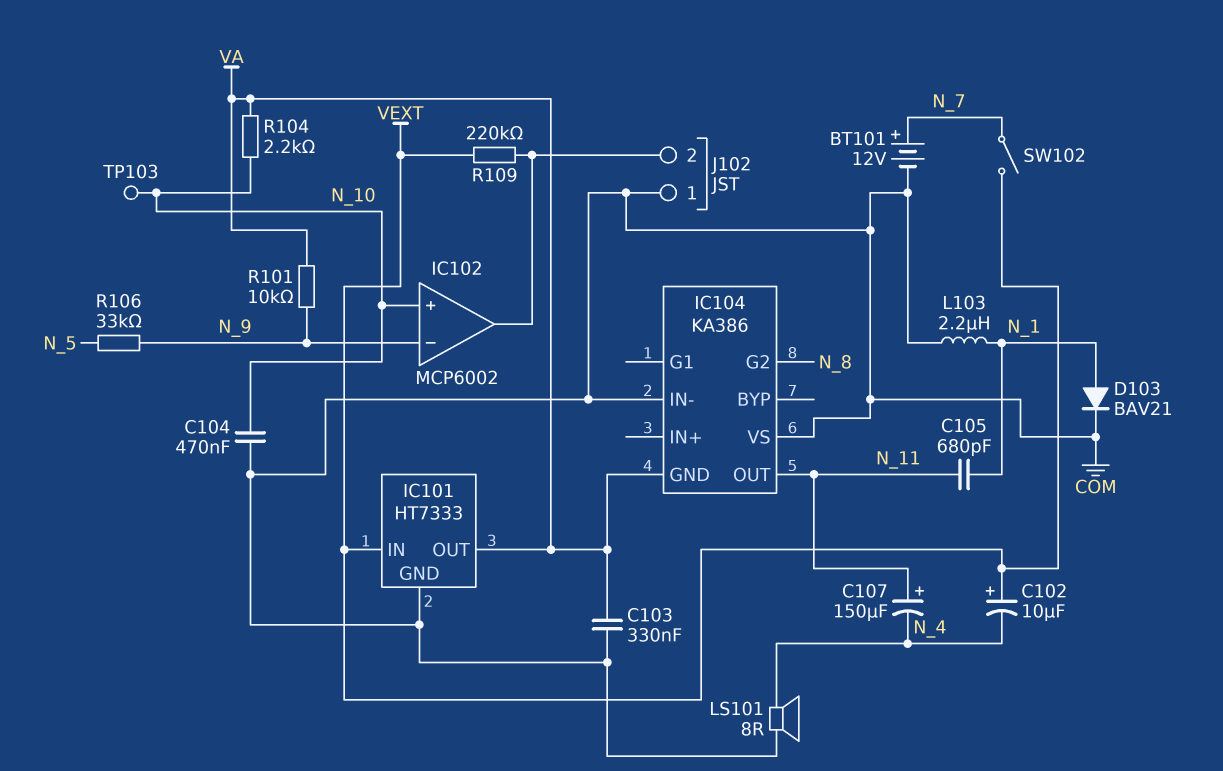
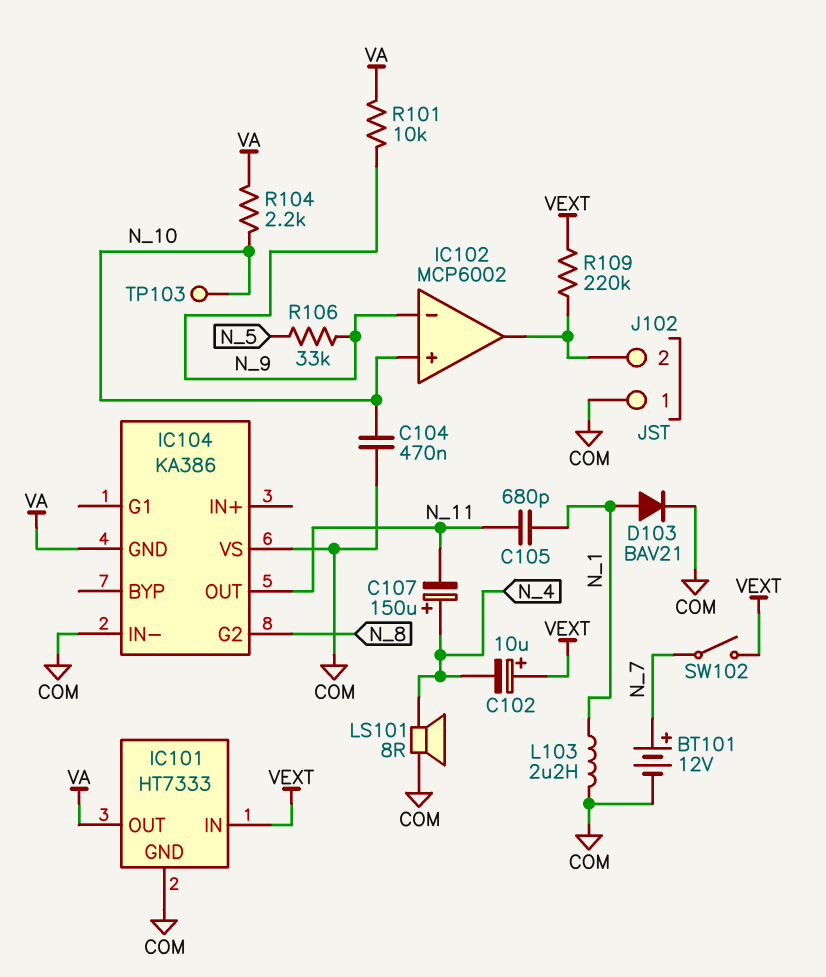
C103: 330nF (COM, VA) -> none
C107: 150uF (plus N_11, minus N_4) -> 150uF (plus N_4, minus N_11)

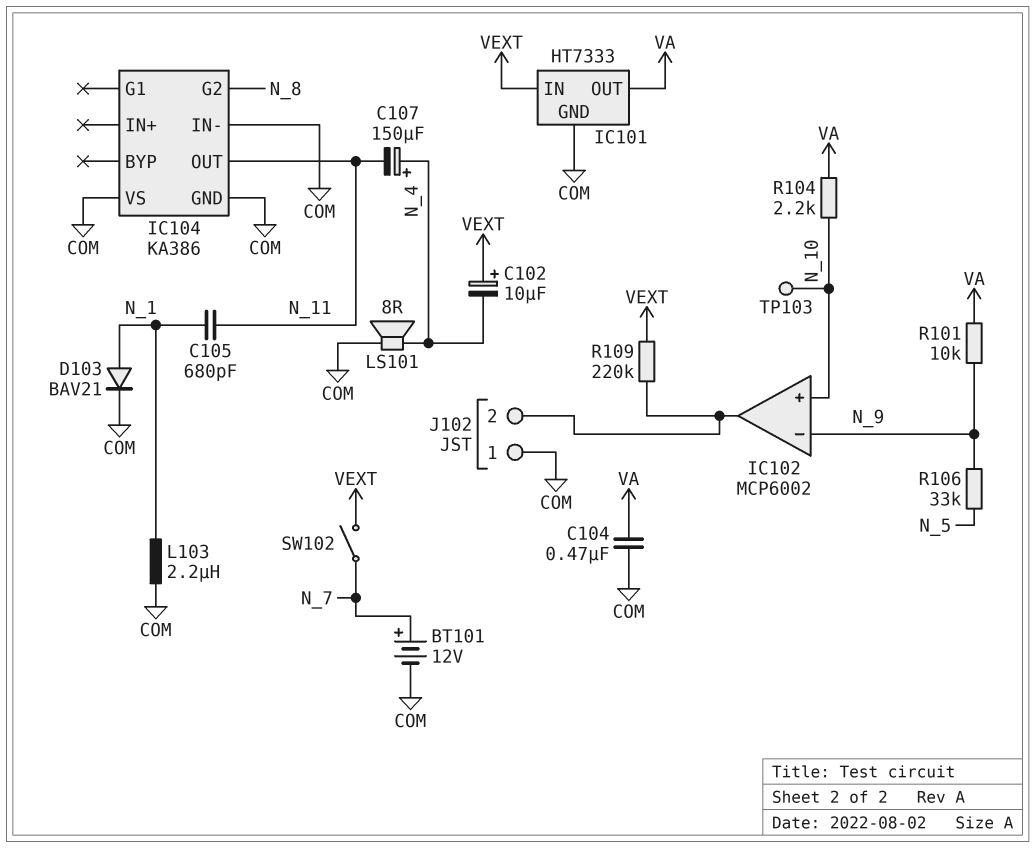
C104: 470nF (COM, N_10) -> 470nF (COM, VA)
IC104 pin GND: VA -> COM

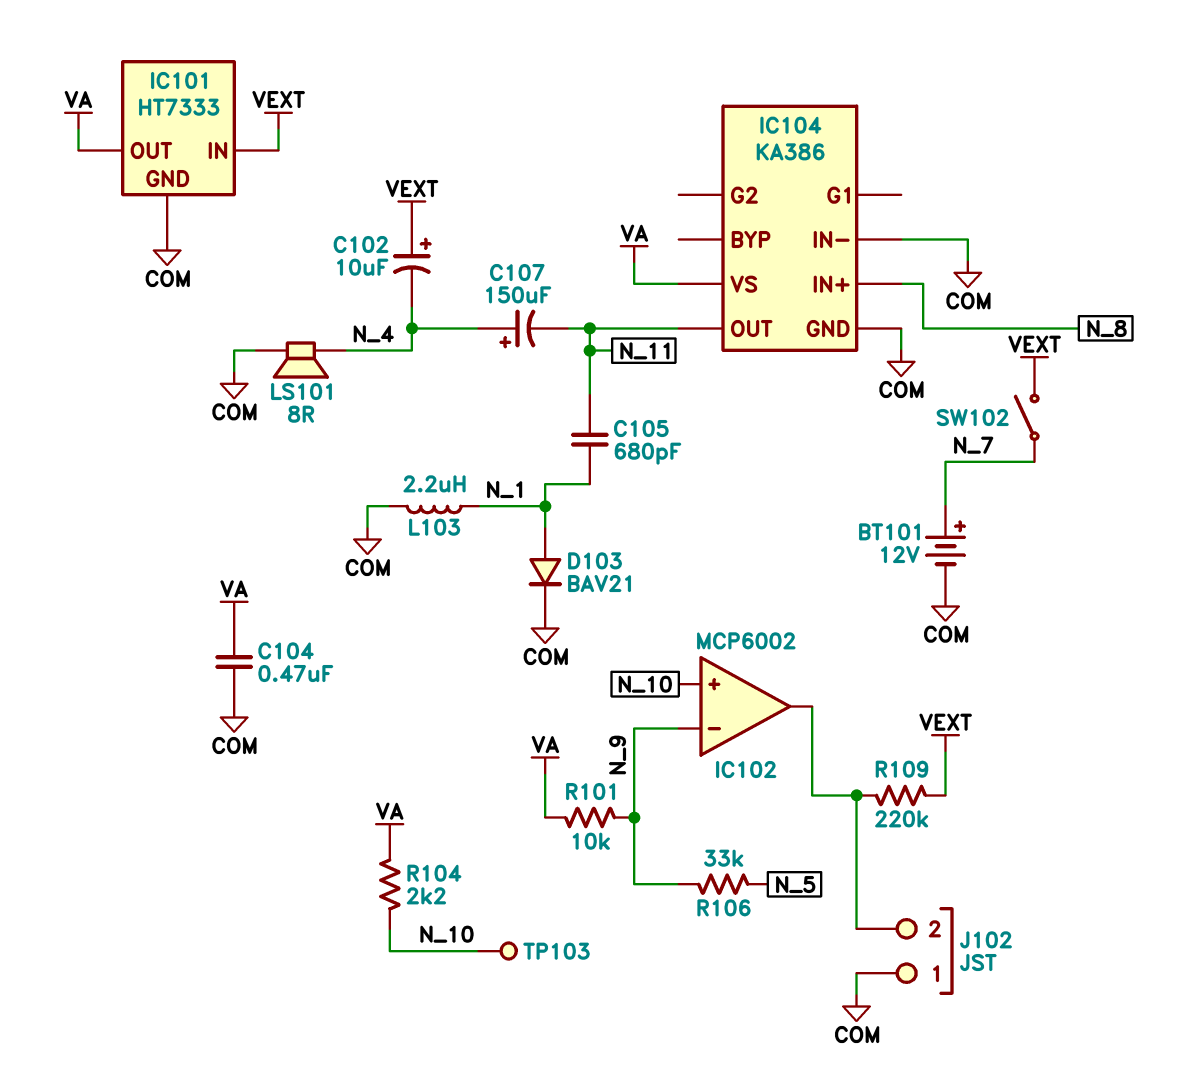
IC104 pin G2: N_8 -> none
IC104 pin IN+: none -> N_8
IC104 pin VS: COM -> VA

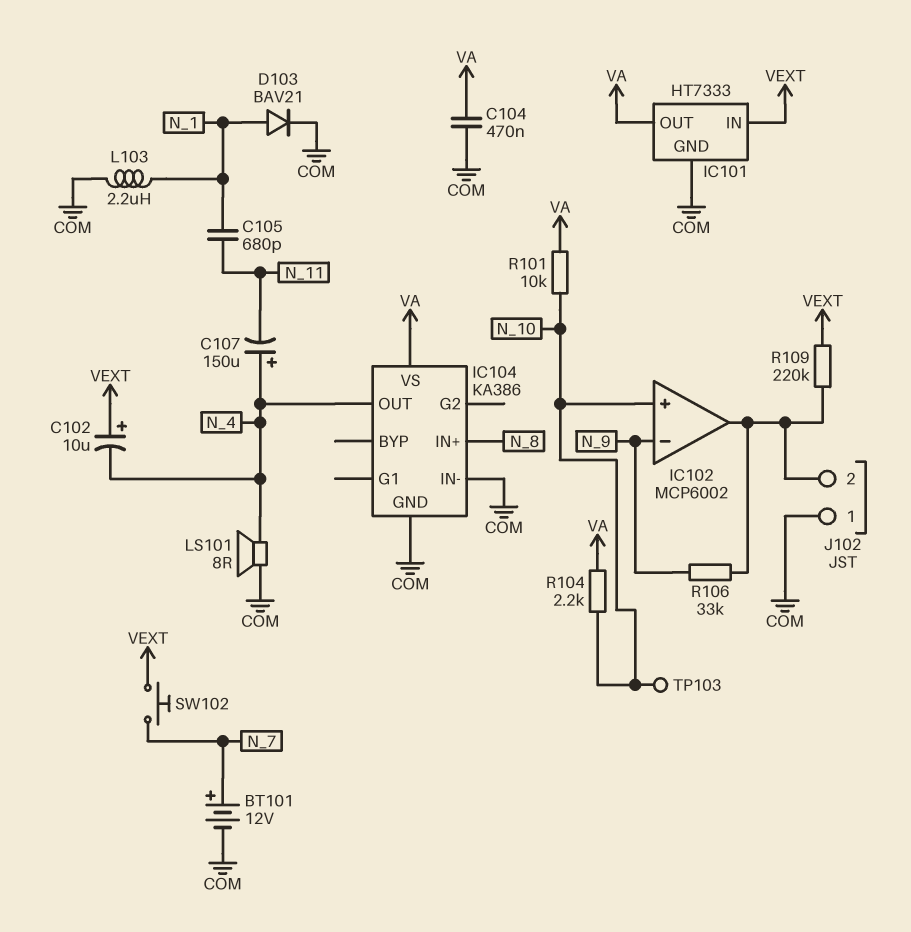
IC104 pin OUT: N_11 -> N_4
R101: 10k (N_9, VA) -> 10k (N_10, VA)
R106: 33k (N_5, N_9) -> 33k (IC102/out, N_9)
SW102: switch (N_7, VEXT) -> button (N_7, VEXT)

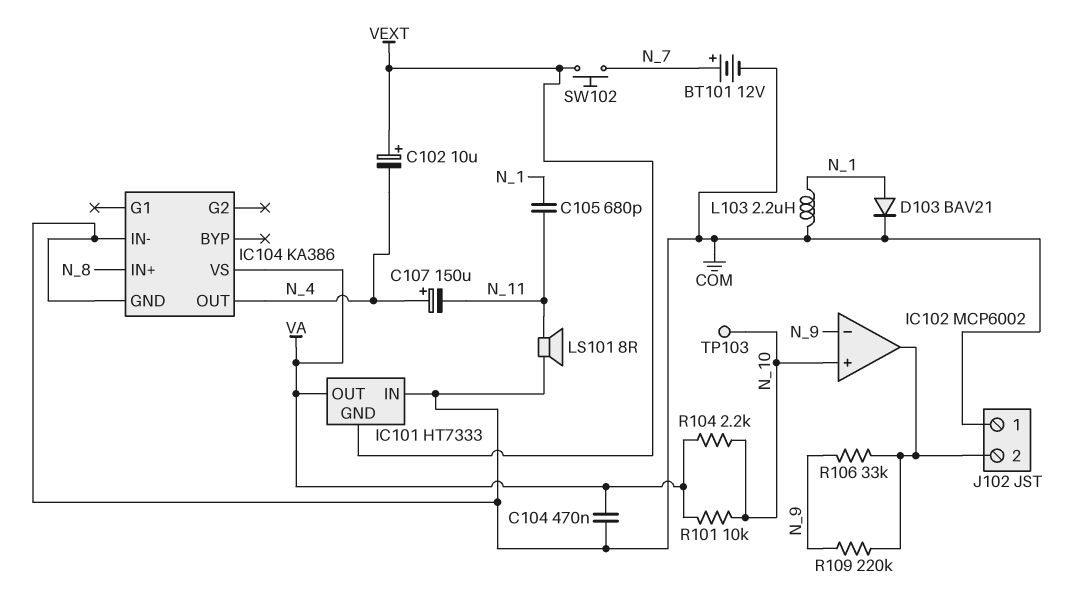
IC101 pin GND: COM -> VEXT
IC101 pin IN: VEXT -> COM
LS101: speaker 8R (COM, N_4) -> speaker 8R (COM, N_11)
R109: 220k (IC102/out, VEXT) -> 220k (IC102/out, N_9)

